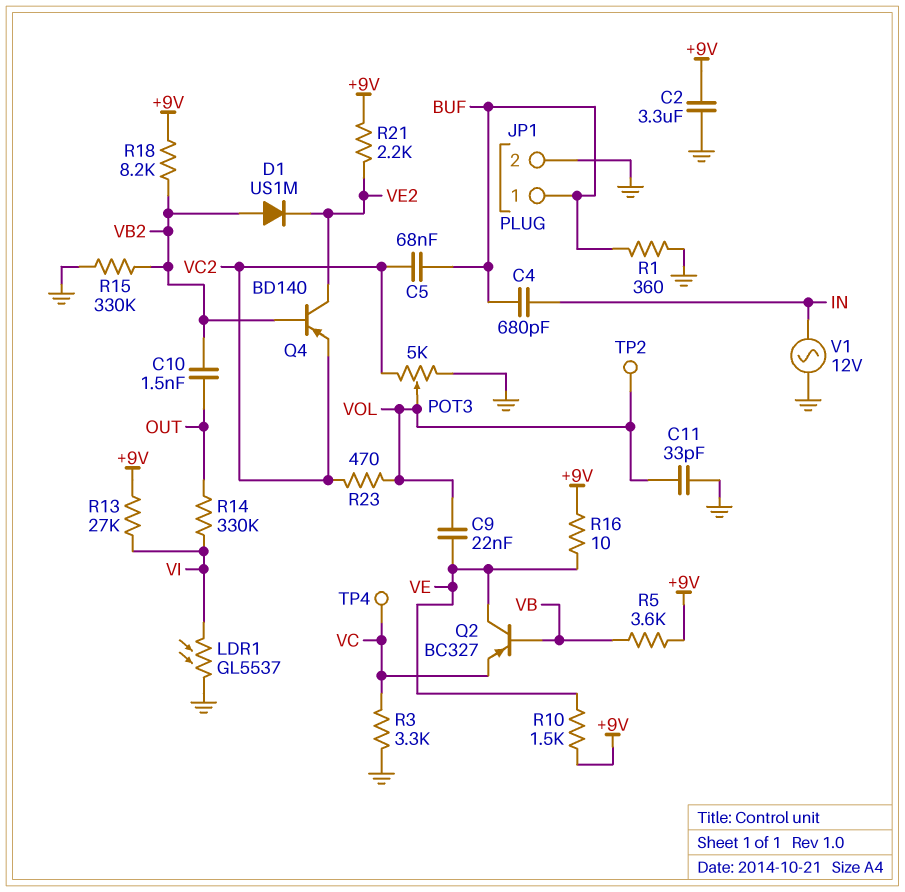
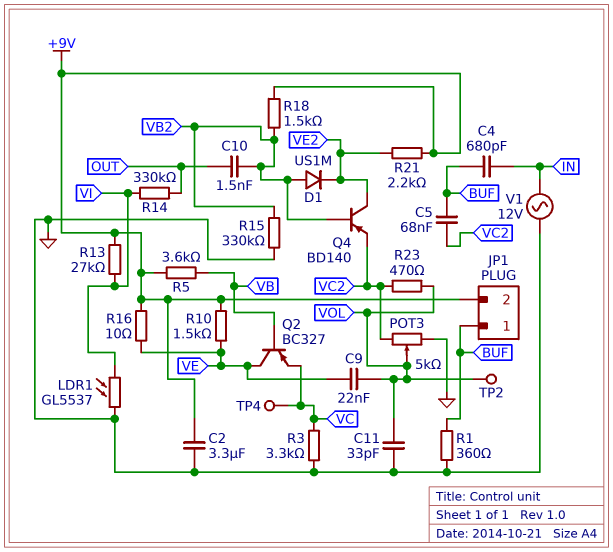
JP1 pin 2: GND -> +9V
R18: 8.2k (+9V, VB2) -> 1.5k (+9V, VB2)

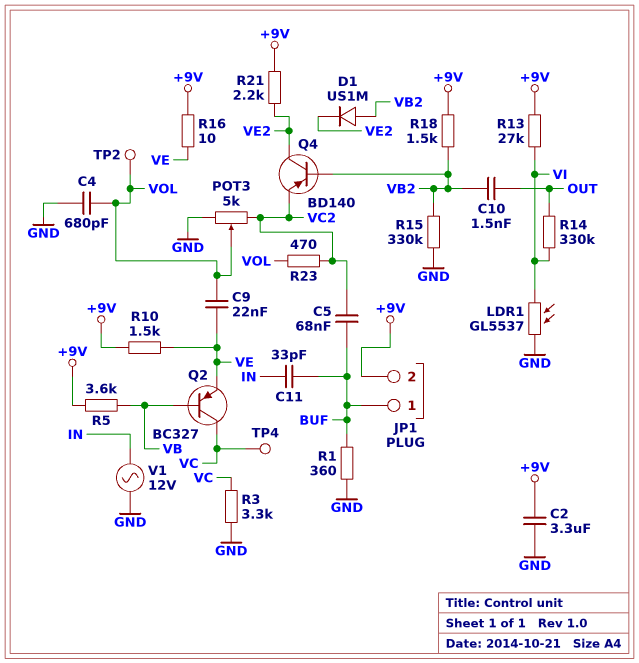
C4: 680pF (BUF, IN) -> 680pF (GND, VOL)
C11: 33pF (GND, VOL) -> 33pF (BUF, IN)
Q2: PNP BC327 (B VB, C VE, E VC) -> PNP BC327 (B VB, C VC, E VE)

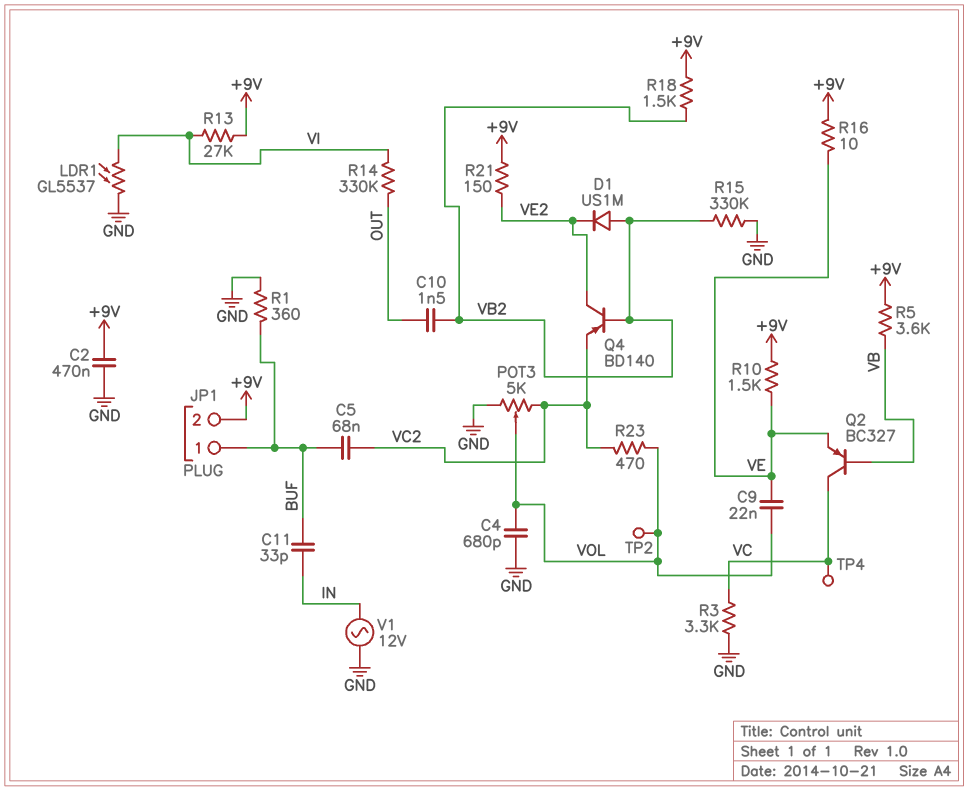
C2: 3.3uF (+9V, GND) -> 470nF (+9V, GND)
R21: 2.2k (+9V, VE2) -> 150 (+9V, VE2)

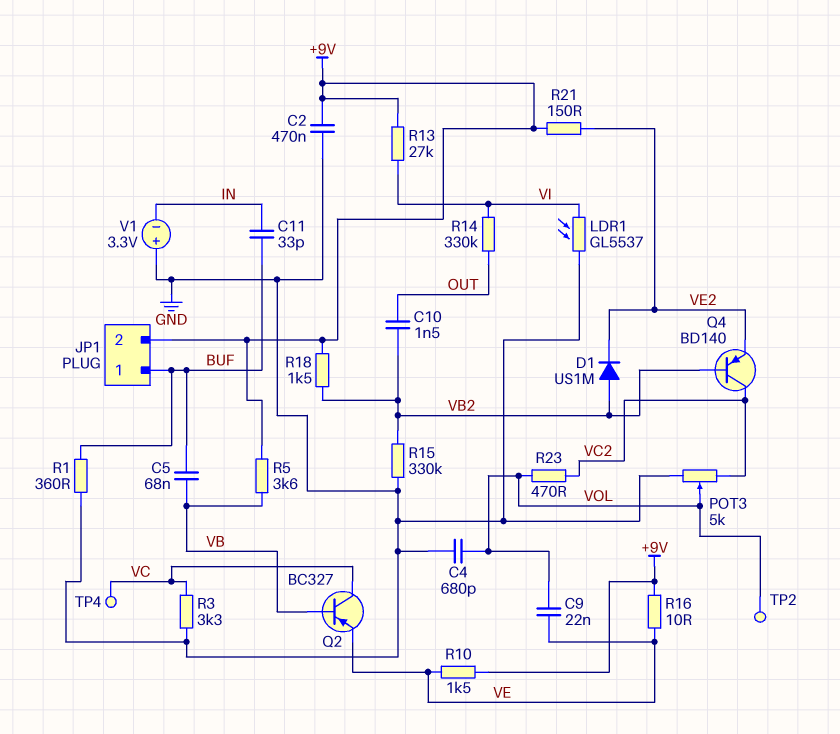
C5: 68nF (BUF, VC2) -> 68nF (BUF, VB)
Q4: PNP BD140 (B VB2, C VE2, E VC2) -> PNP BD140 (B VB2, C VC2, E VE2)
V1: AC 12V (GND, IN) -> 3.3V (plus GND, minus IN)

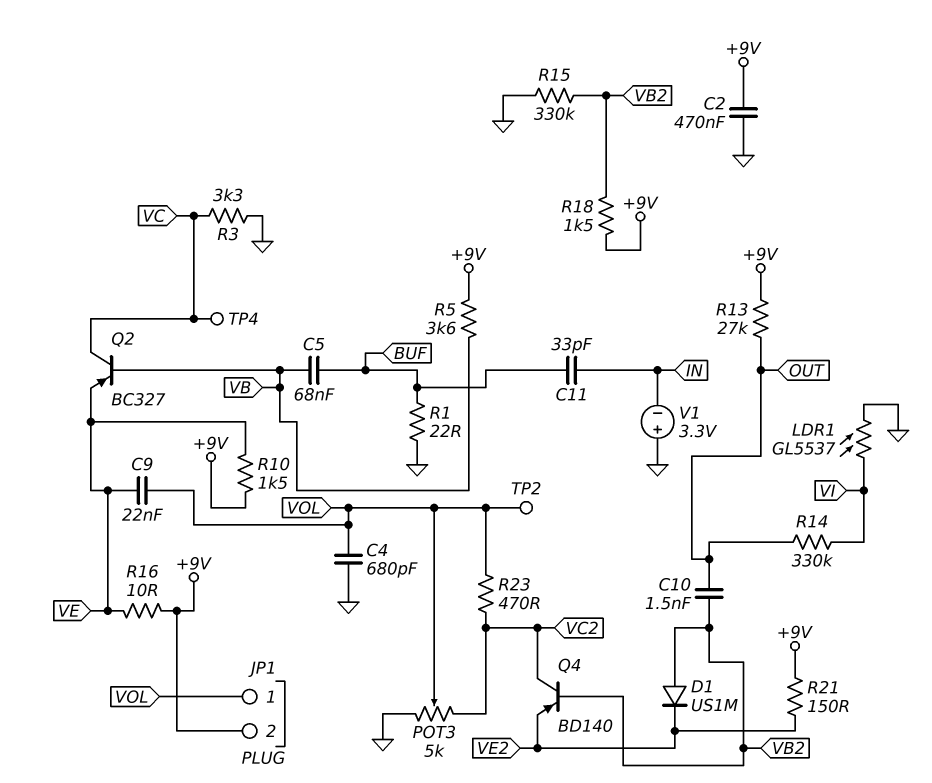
JP1 pin 1: BUF -> VOL
R1: 360 (BUF, GND) -> 22 (BUF, GND)
R13: 27k (+9V, VI) -> 27k (+9V, OUT)

